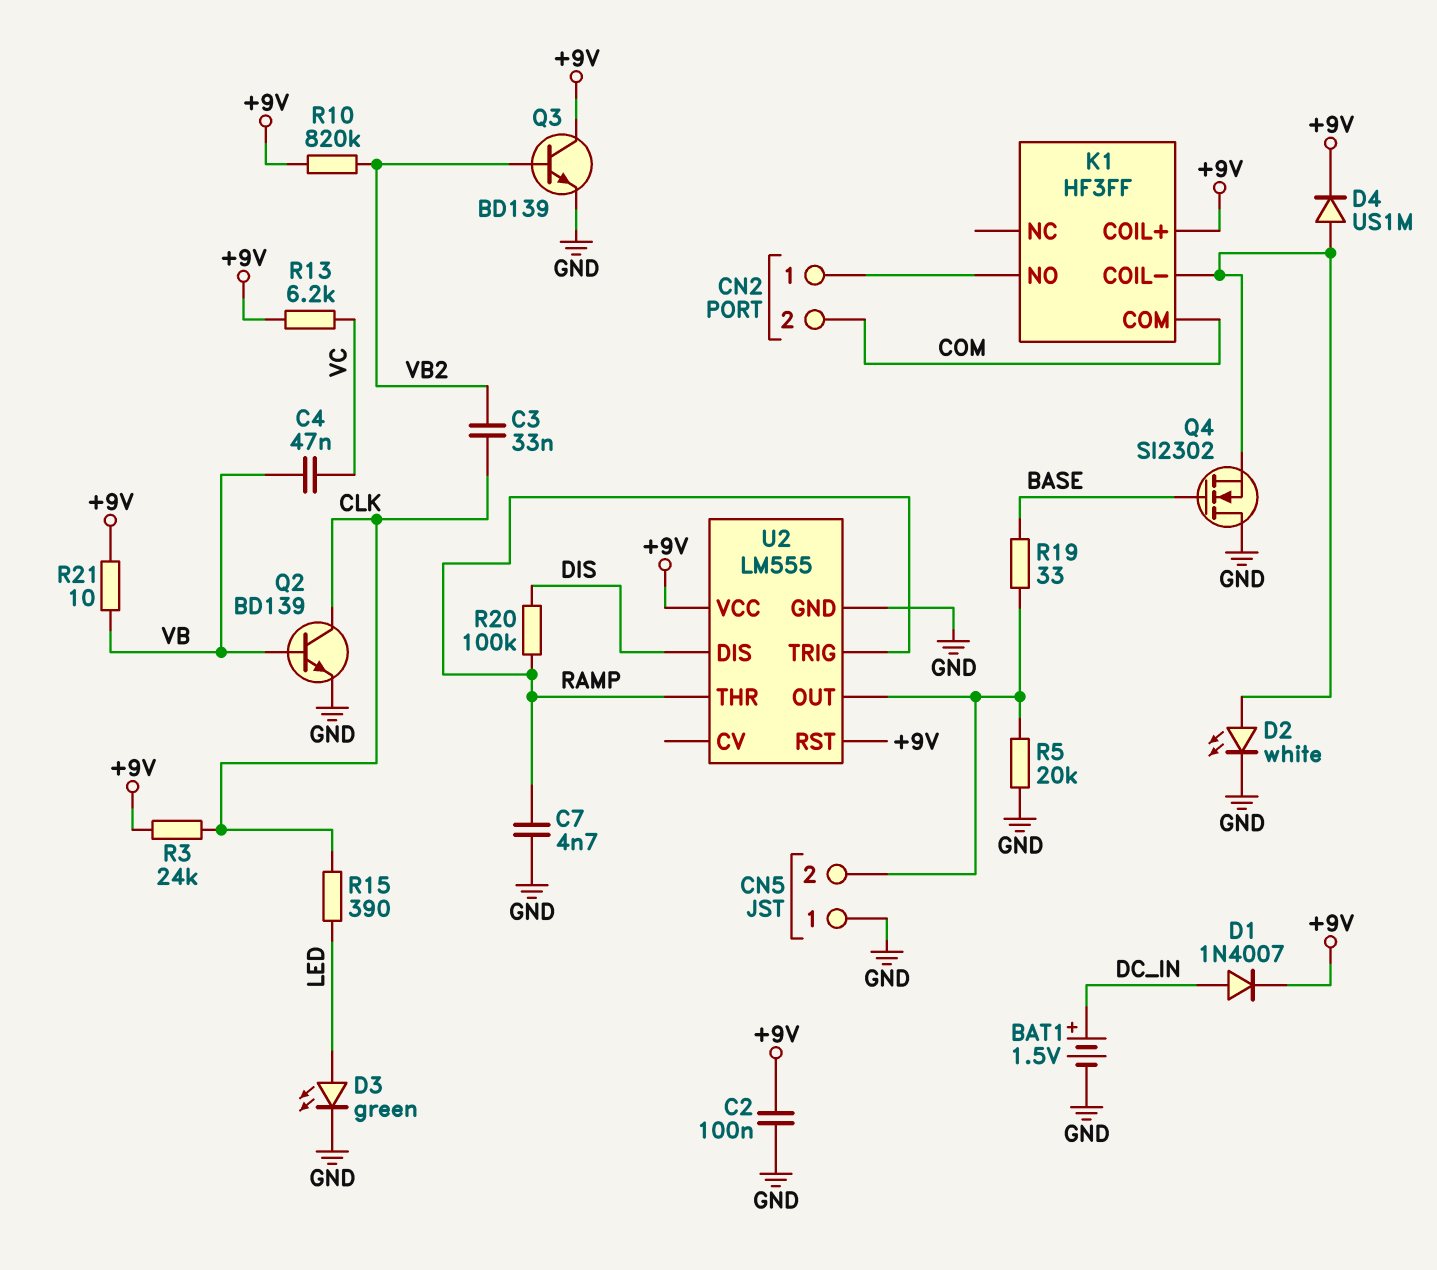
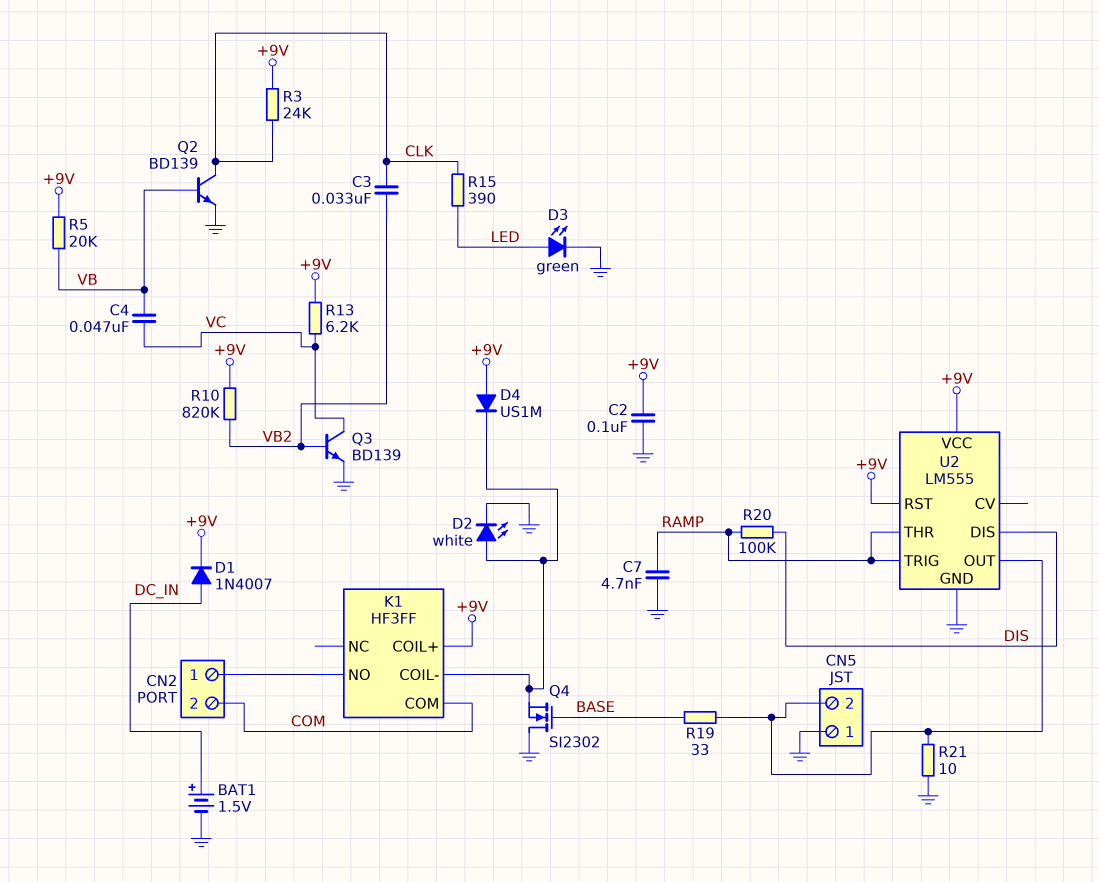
D4: diode US1M (A K1/COIL-, K +9V) -> diode US1M (A +9V, K K1/COIL-)
Q3: NPN BD139 (B VB2, C +9V, E GND) -> NPN BD139 (B VB2, C VC, E GND)
R5: 20k (CN5/2, GND) -> 20k (+9V, VB)
R21: 10 (+9V, VB) -> 10 (CN5/2, GND)

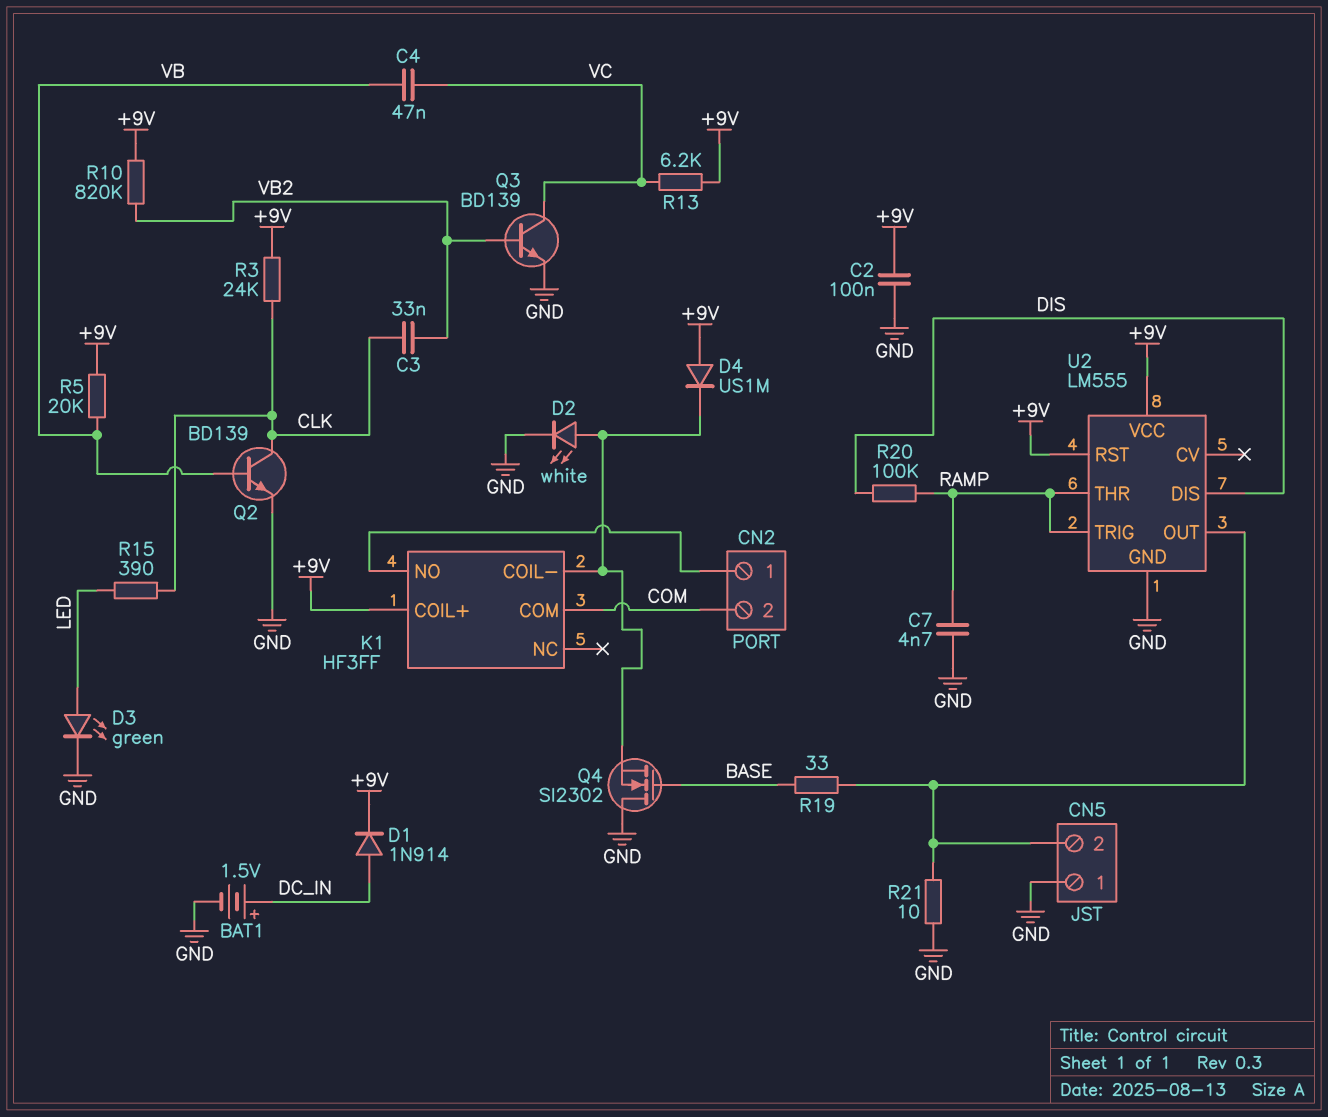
D1: diode 1N4007 (A DC_IN, K +9V) -> diode 1N914 (A DC_IN, K +9V)

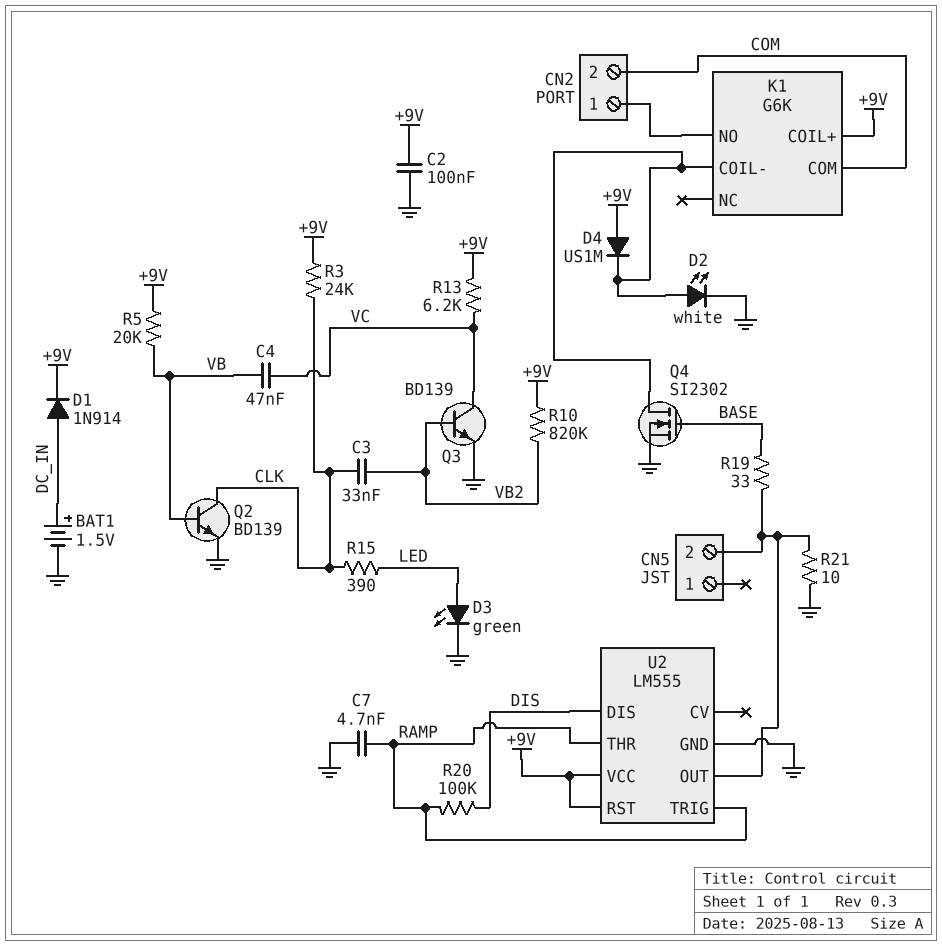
CN5 pin 1: GND -> none
K1: HF3FF -> G6K
Q4: NMOS SI2302 (G BASE, D GND, S K1/COIL-) -> NMOS SI2302 (G BASE, D K1/COIL-, S GND)

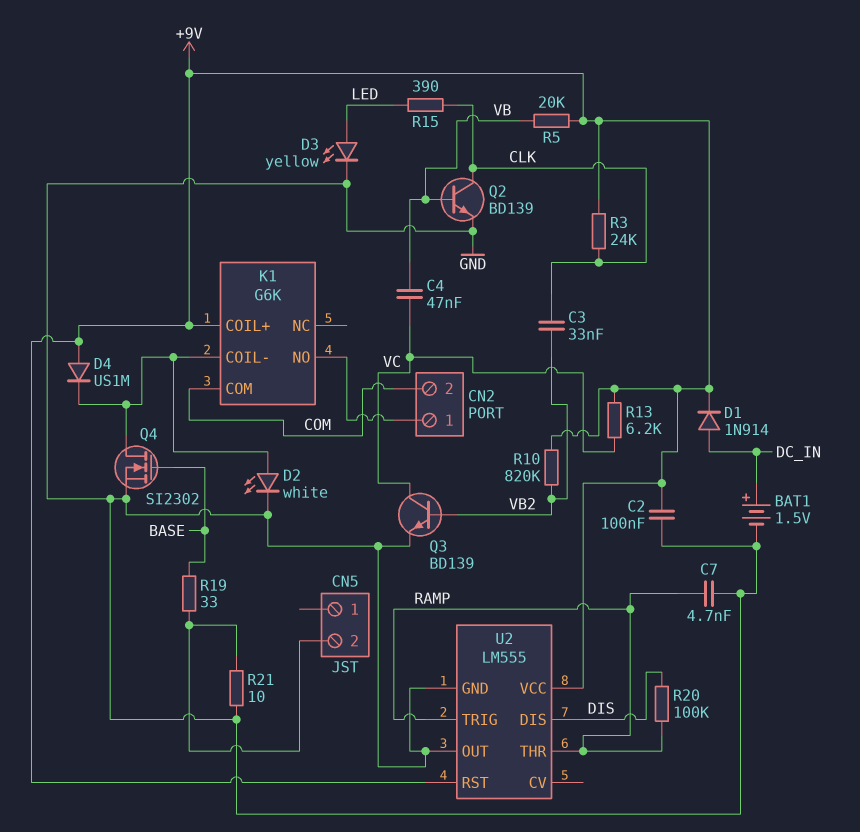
D3: LED green (A LED, K GND) -> LED yellow (A LED, K GND)
U2 pin OUT: CN5/2 -> GND

